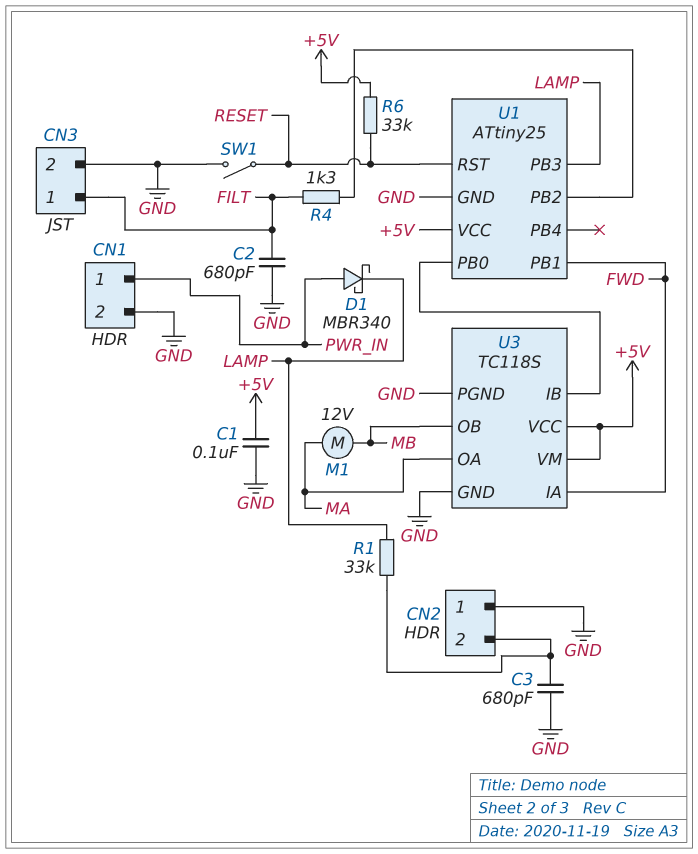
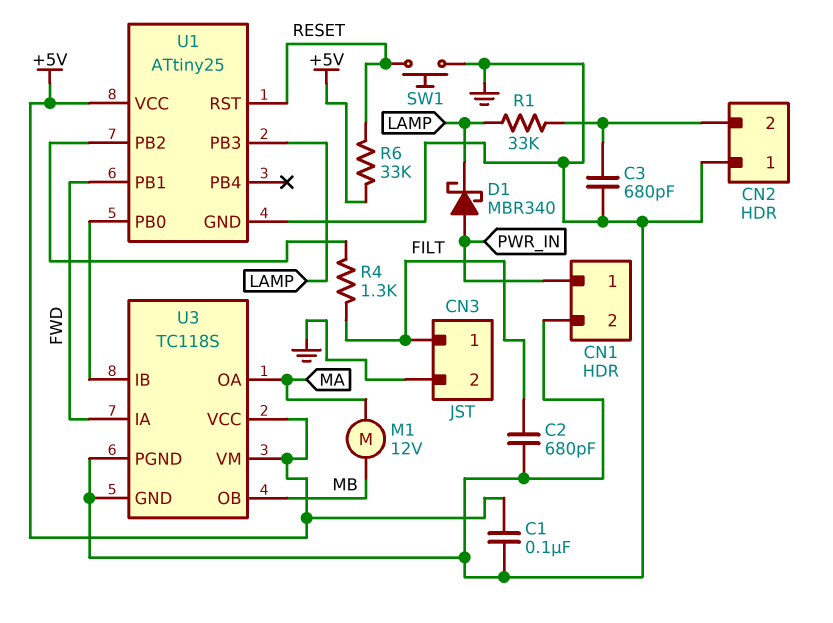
SW1: switch (GND, RESET) -> button (GND, RESET)

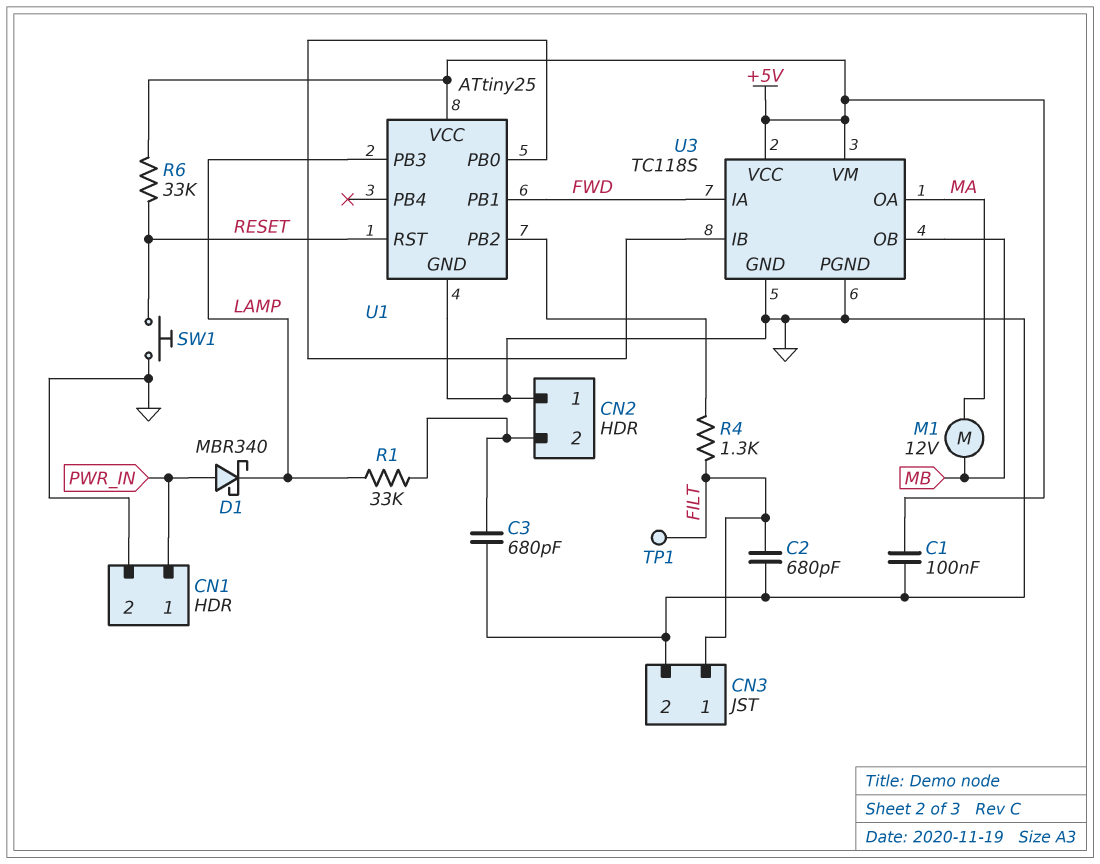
TP1: none -> test point (FILT)

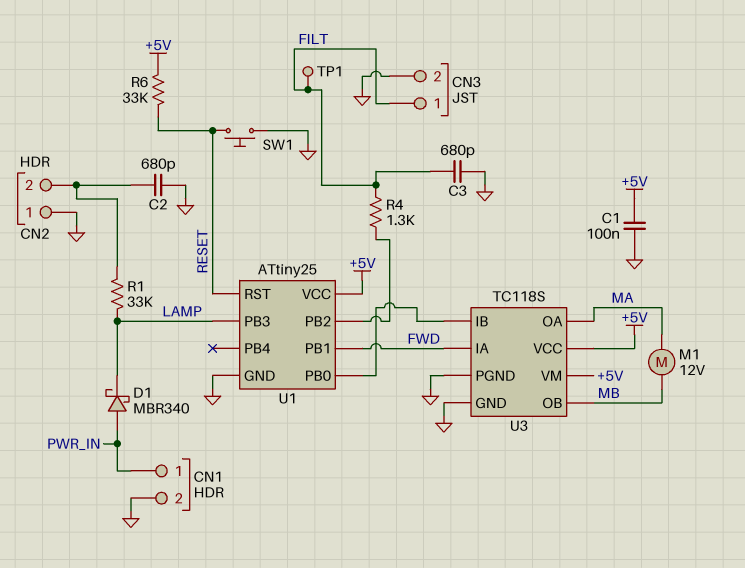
C2: 680pF (FILT, GND) -> 680pF (CN2/2, GND)
C3: 680pF (CN2/2, GND) -> 680pF (FILT, GND)

